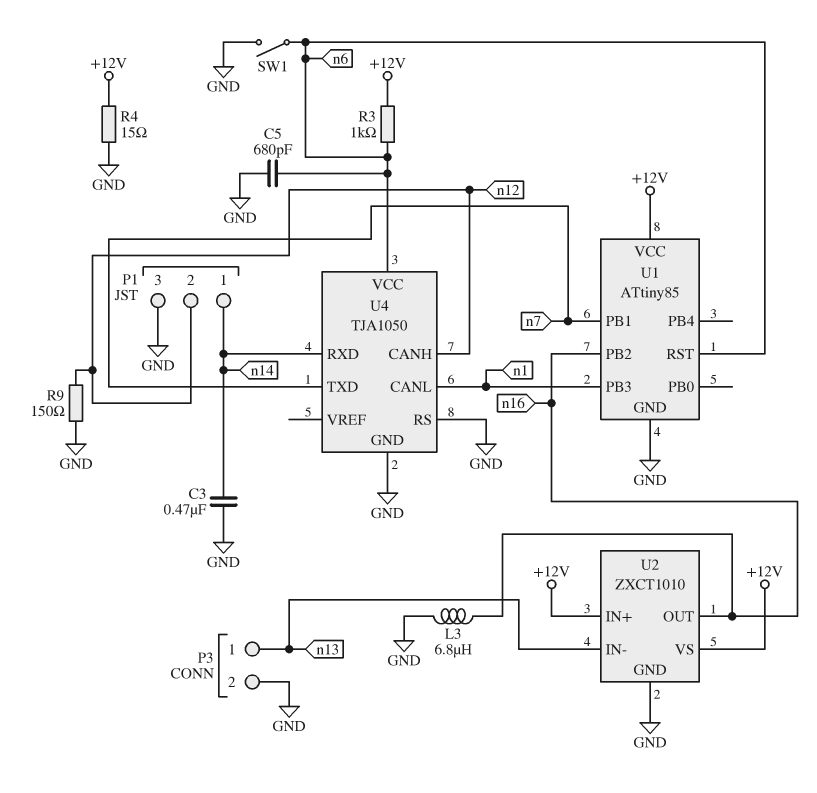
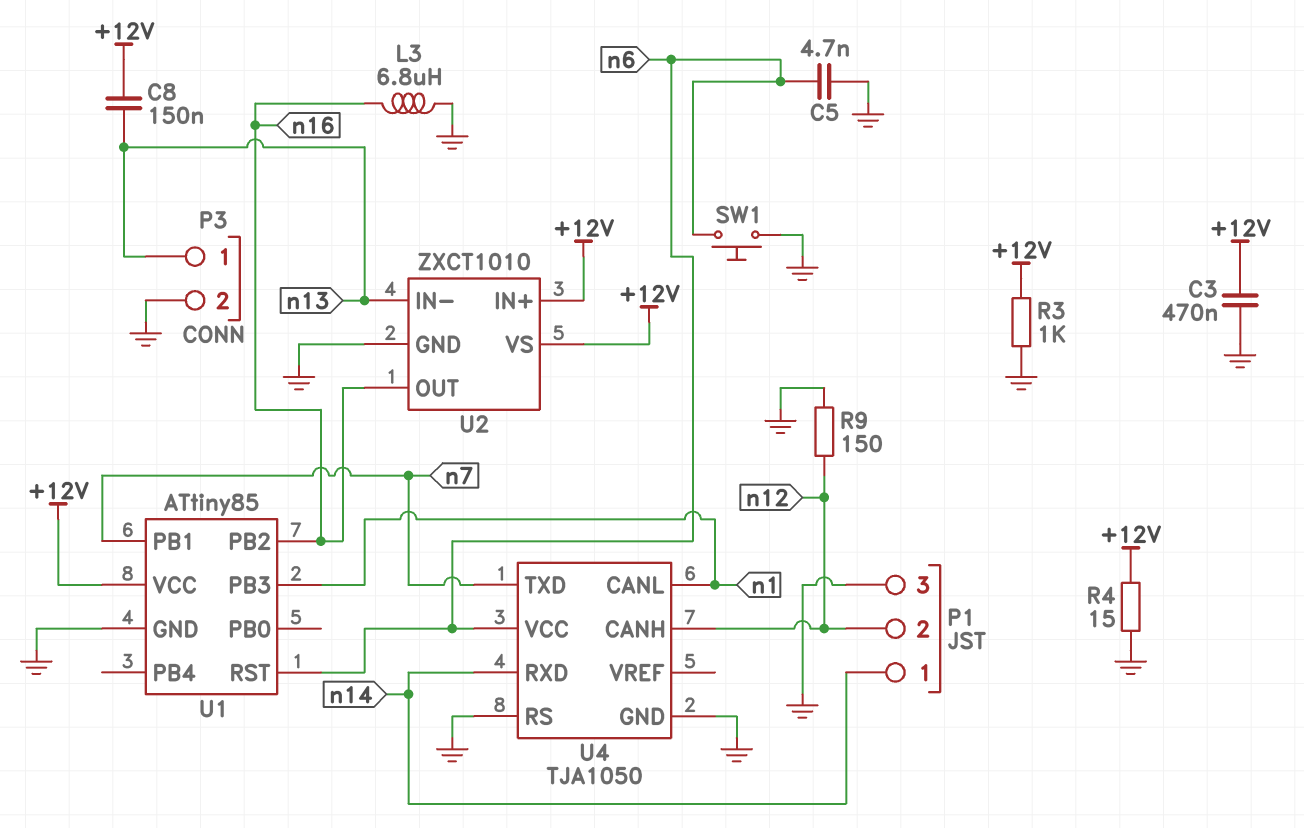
C3: 470nF (GND, n14) -> 470nF (+12V, GND)
C5: 680pF (GND, n6) -> 4.7nF (GND, n6)
C8: none -> 150nF (+12V, n13)
R3: 1k (+12V, n6) -> 1k (+12V, GND)
SW1: switch (GND, n6) -> button (GND, n6)

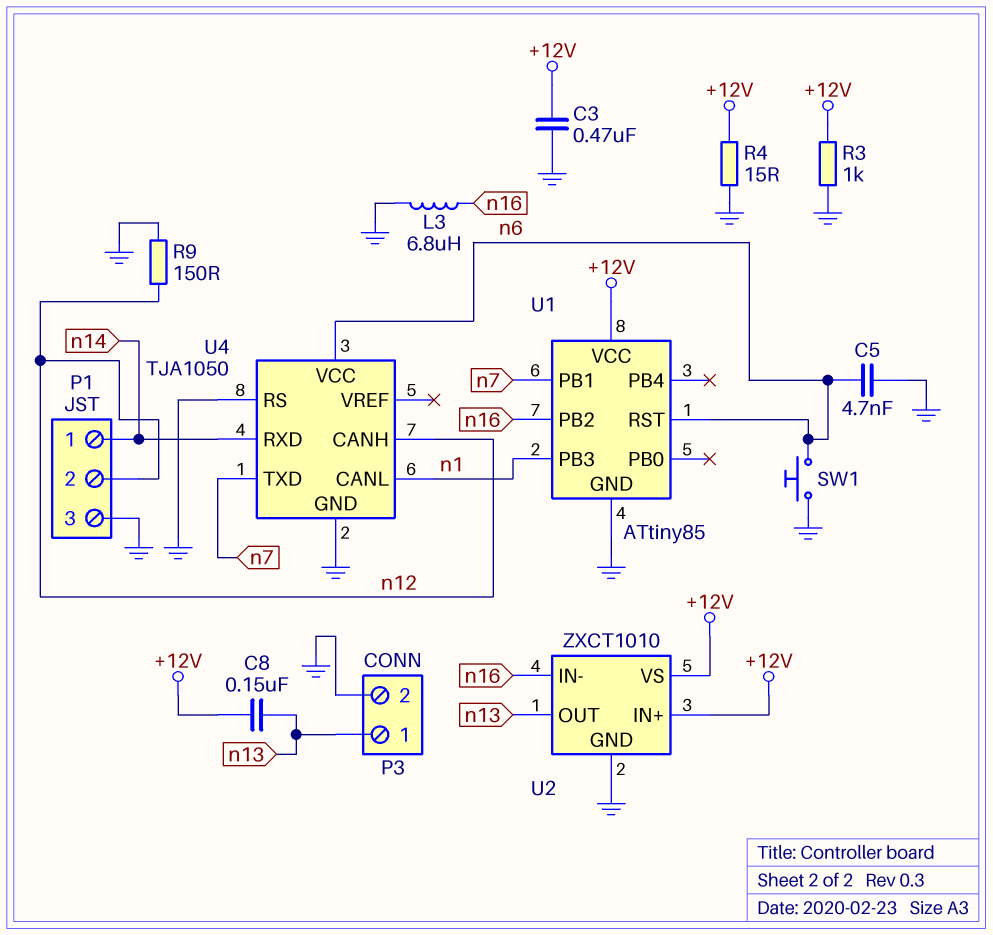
U2 pin IN-: n13 -> n16
U2 pin OUT: n16 -> n13

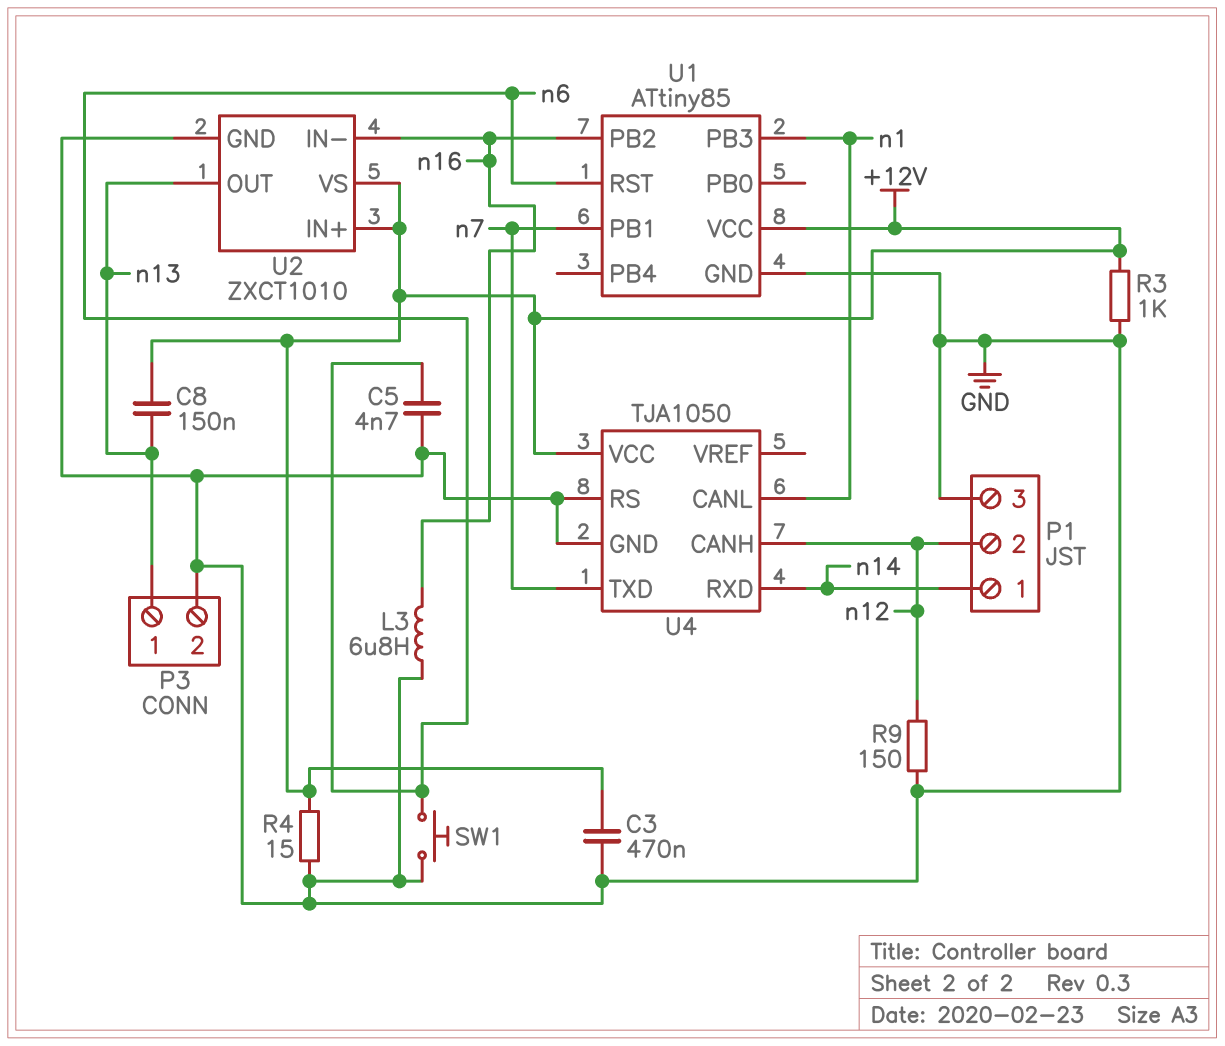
U4 pin VCC: n6 -> +12V

